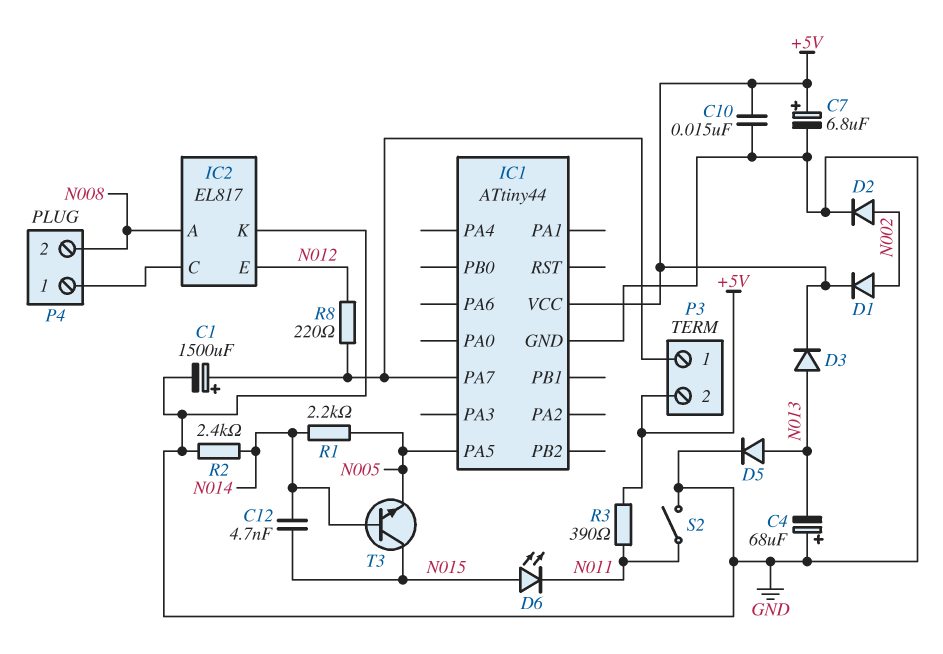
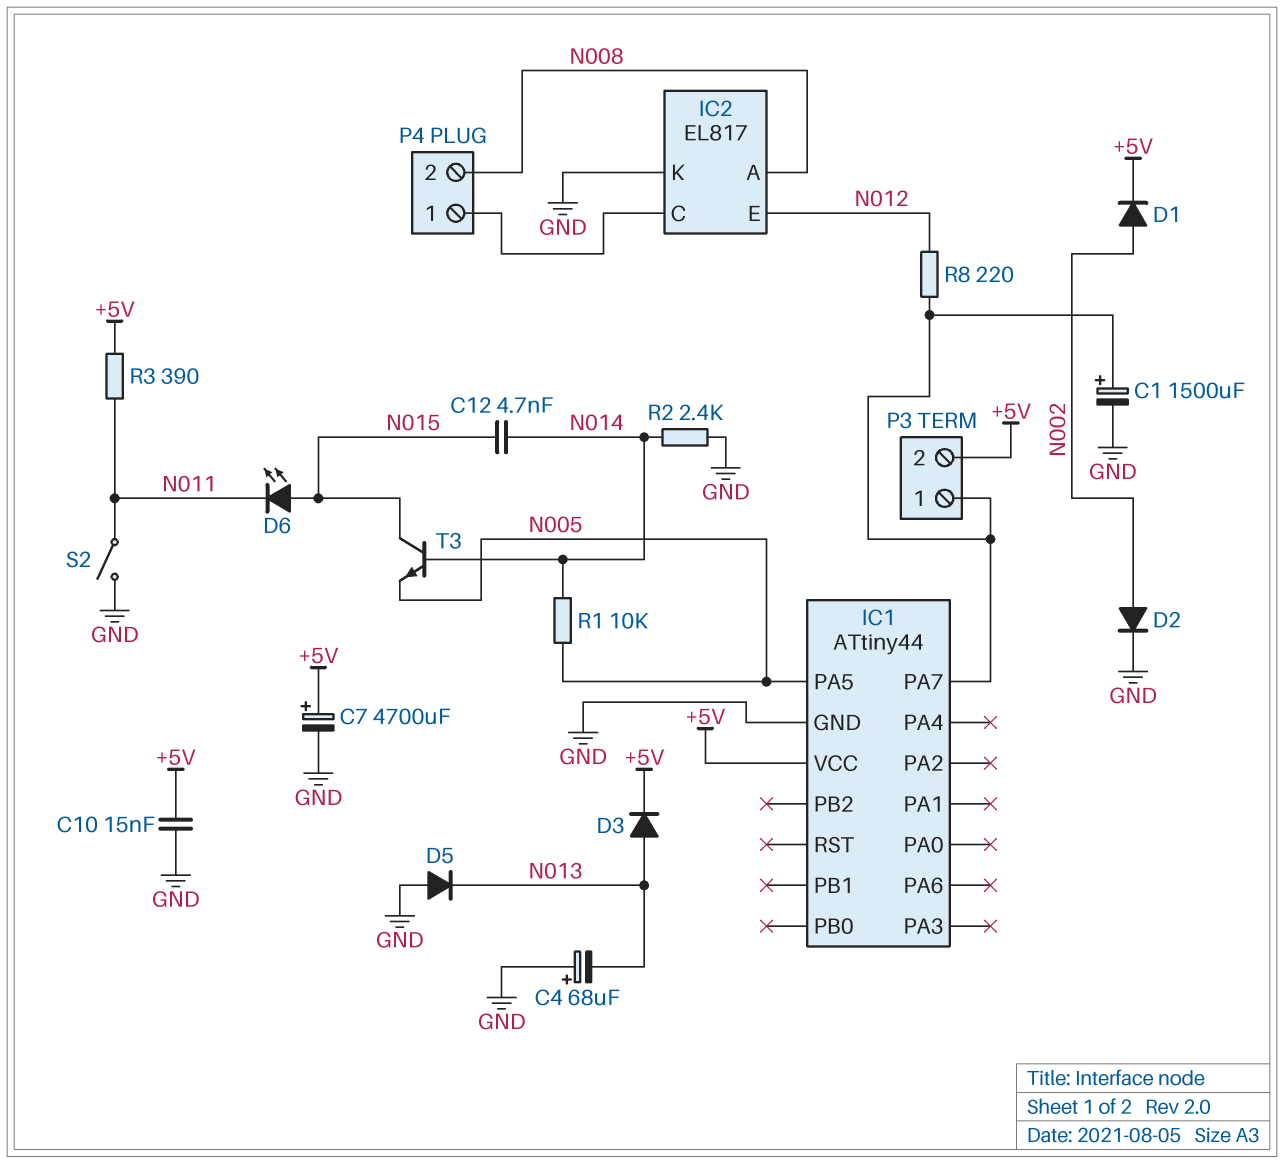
C7: 6.8uF (plus +5V, minus GND) -> 4700uF (plus +5V, minus GND)
D5: diode (A N013, K GND) -> diode (A GND, K N013)
R1: 2.2k (N005, N014) -> 10k (N005, N014)

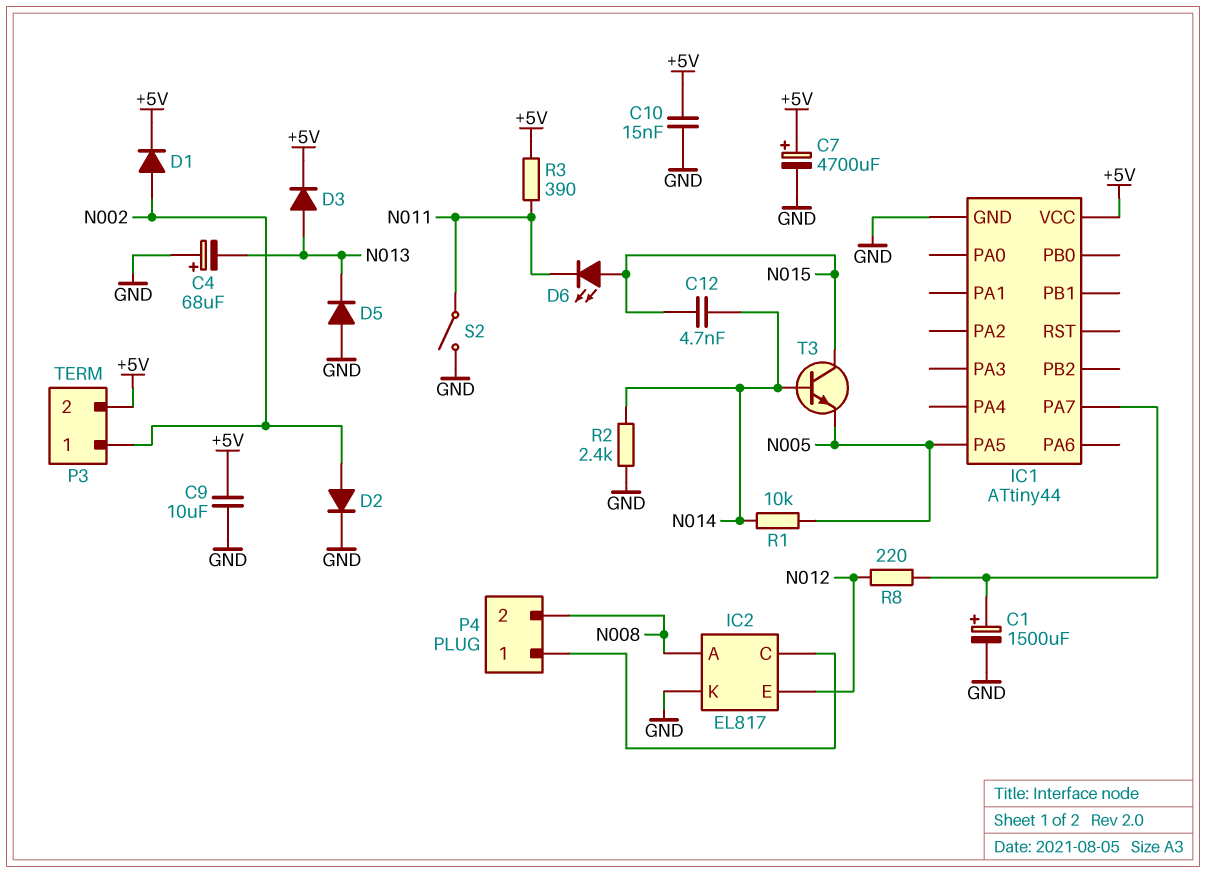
C9: none -> 10uF (+5V, GND)
P3 pin 1: IC1/PA7 -> N002

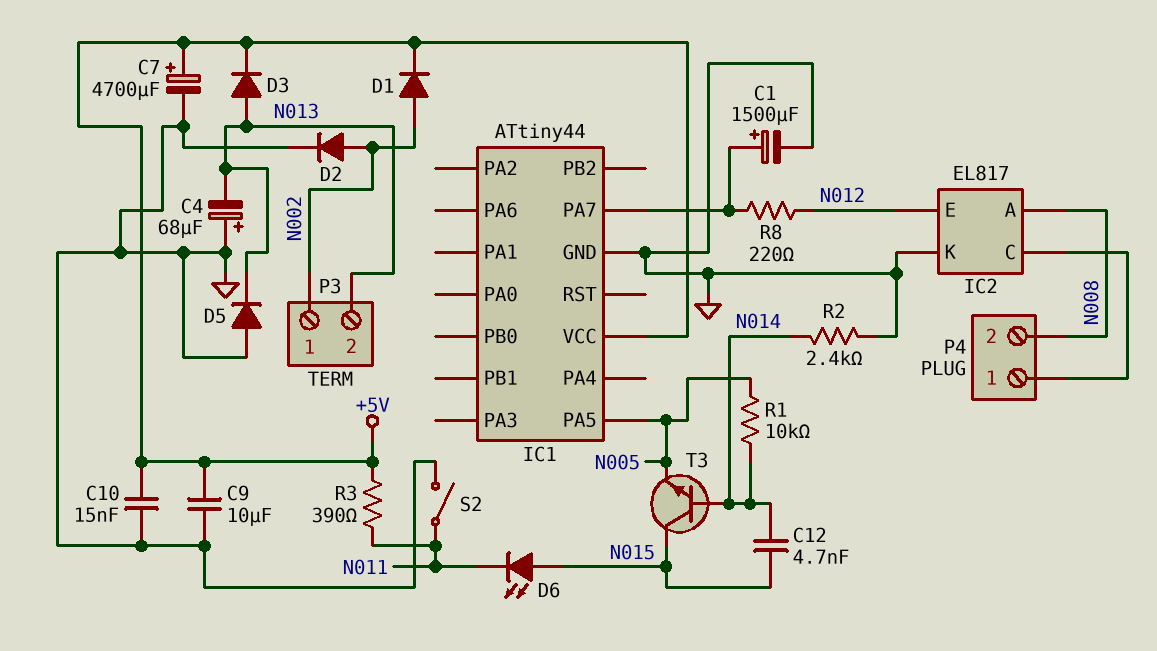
P3 pin 2: +5V -> N013

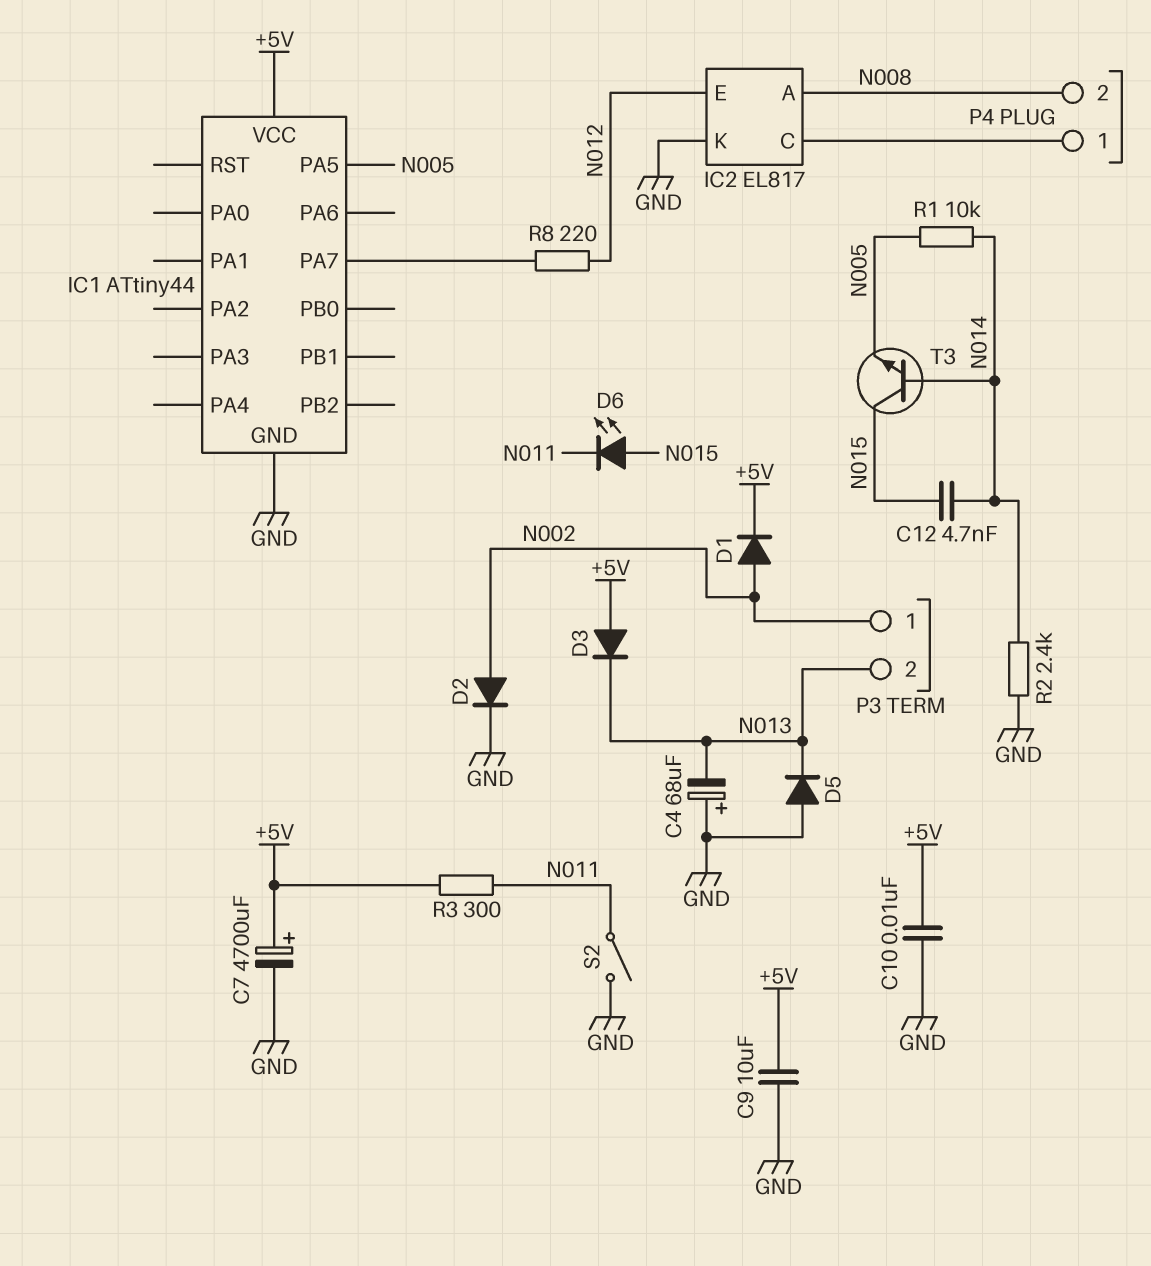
C1: 1500uF (plus IC1/PA7, minus GND) -> none
C10: 15nF (+5V, GND) -> 10nF (+5V, GND)
D3: diode (A N013, K +5V) -> diode (A +5V, K N013)
R3: 390 (+5V, N011) -> 300 (+5V, N011)

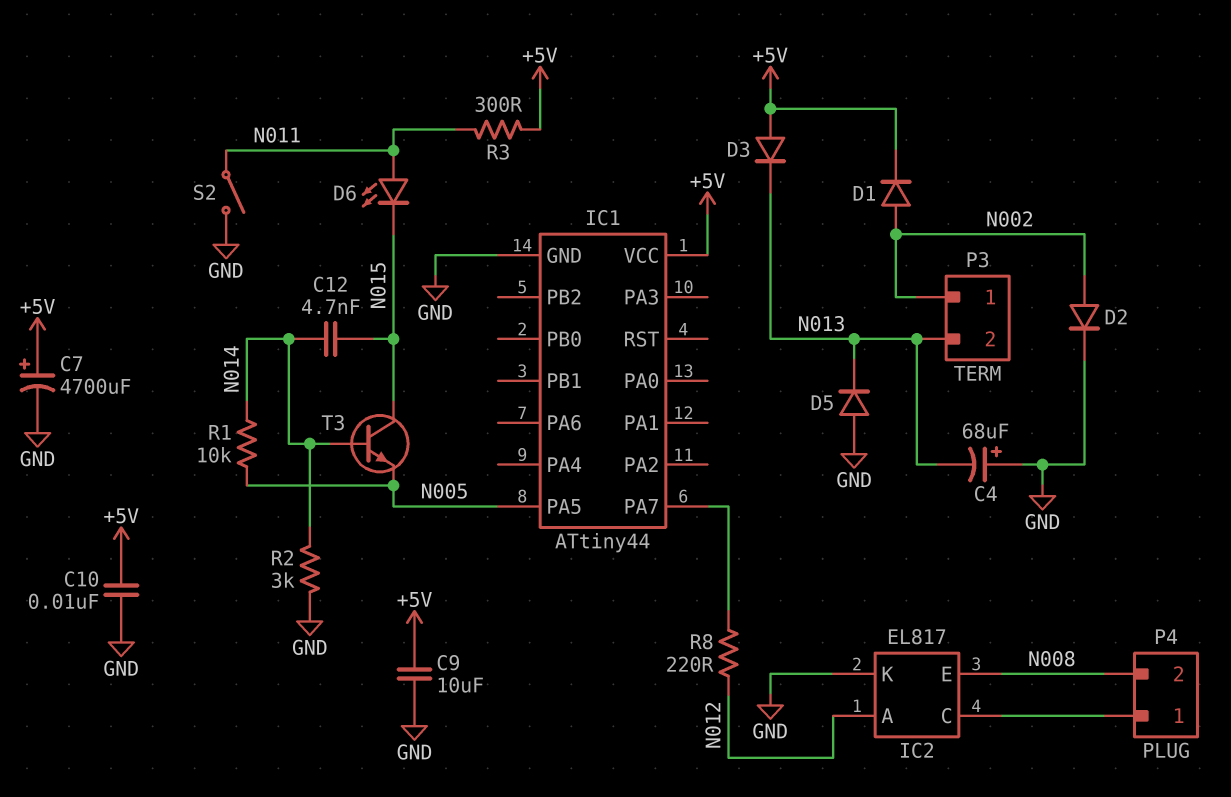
D6: LED (A N015, K N011) -> LED (A N011, K N015)
IC2 pin A: N008 -> N012
IC2 pin E: N012 -> N008
R2: 2.4k (GND, N014) -> 3k (GND, N014)

